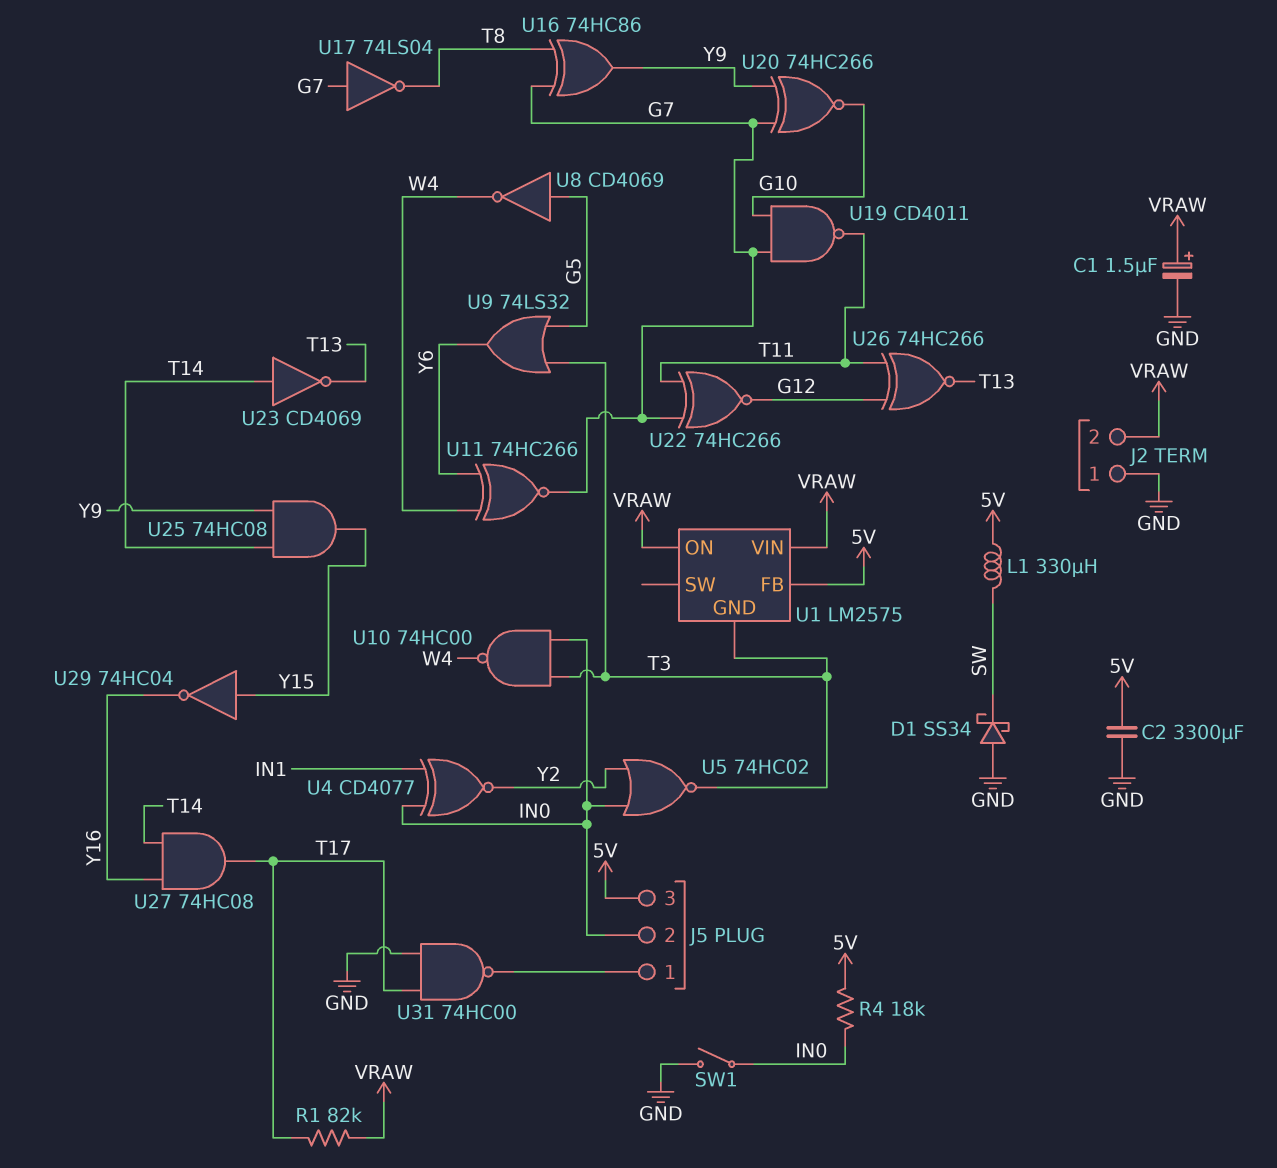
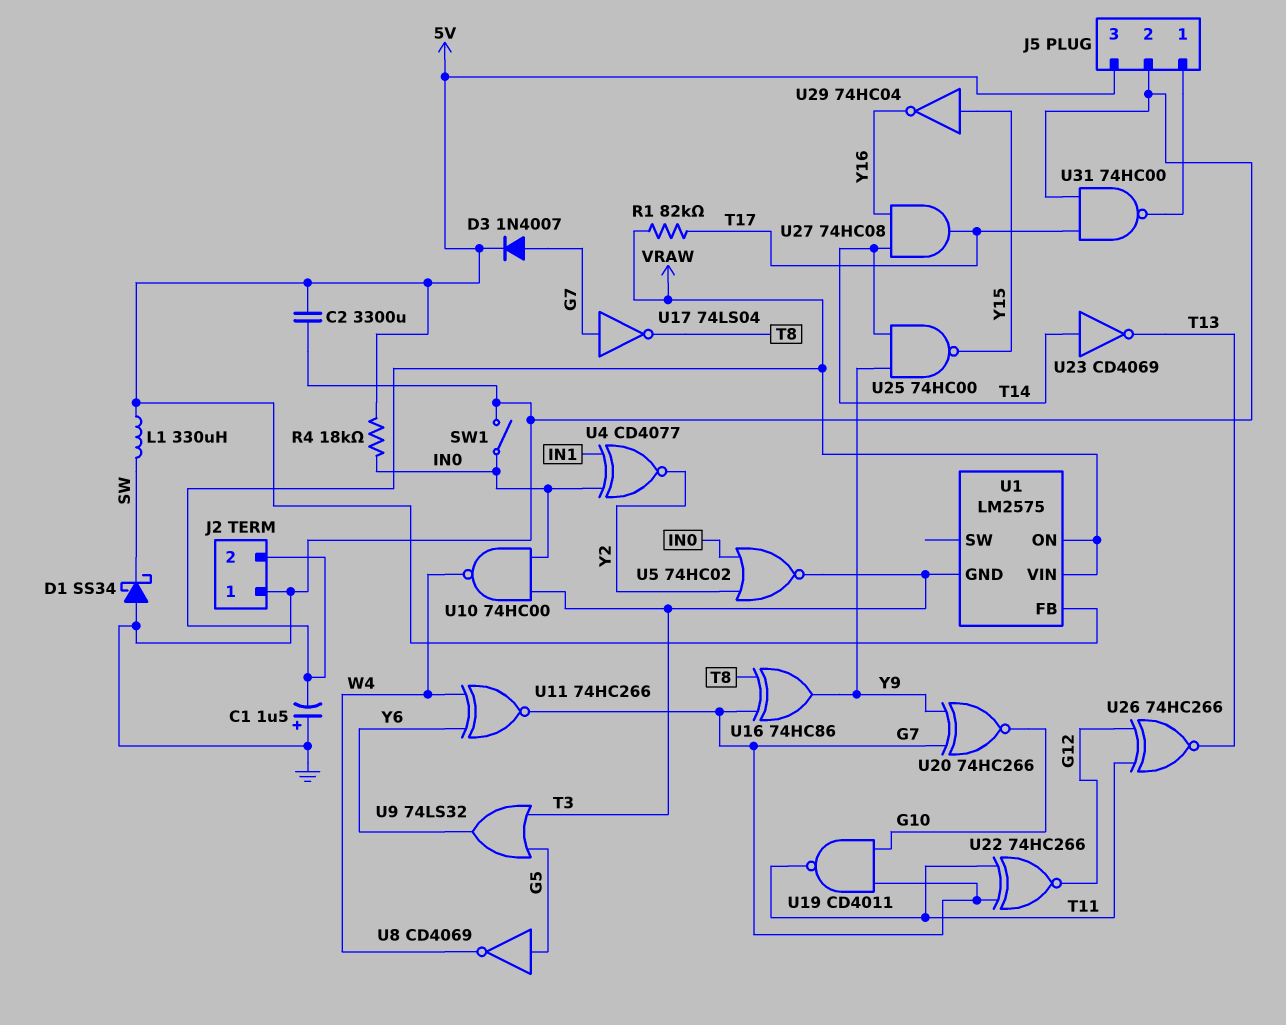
C1: 1.5uF (plus VRAW, minus GND) -> 1.5uF (plus GND, minus VRAW)
D3: none -> diode 1N4007 (A G7, K 5V)
J5 pin 2: IN0 -> GND
U25: AND 74HC08 (in T14, in Y9, out Y15) -> NAND 74HC00 (in T14, in Y9, out Y15)

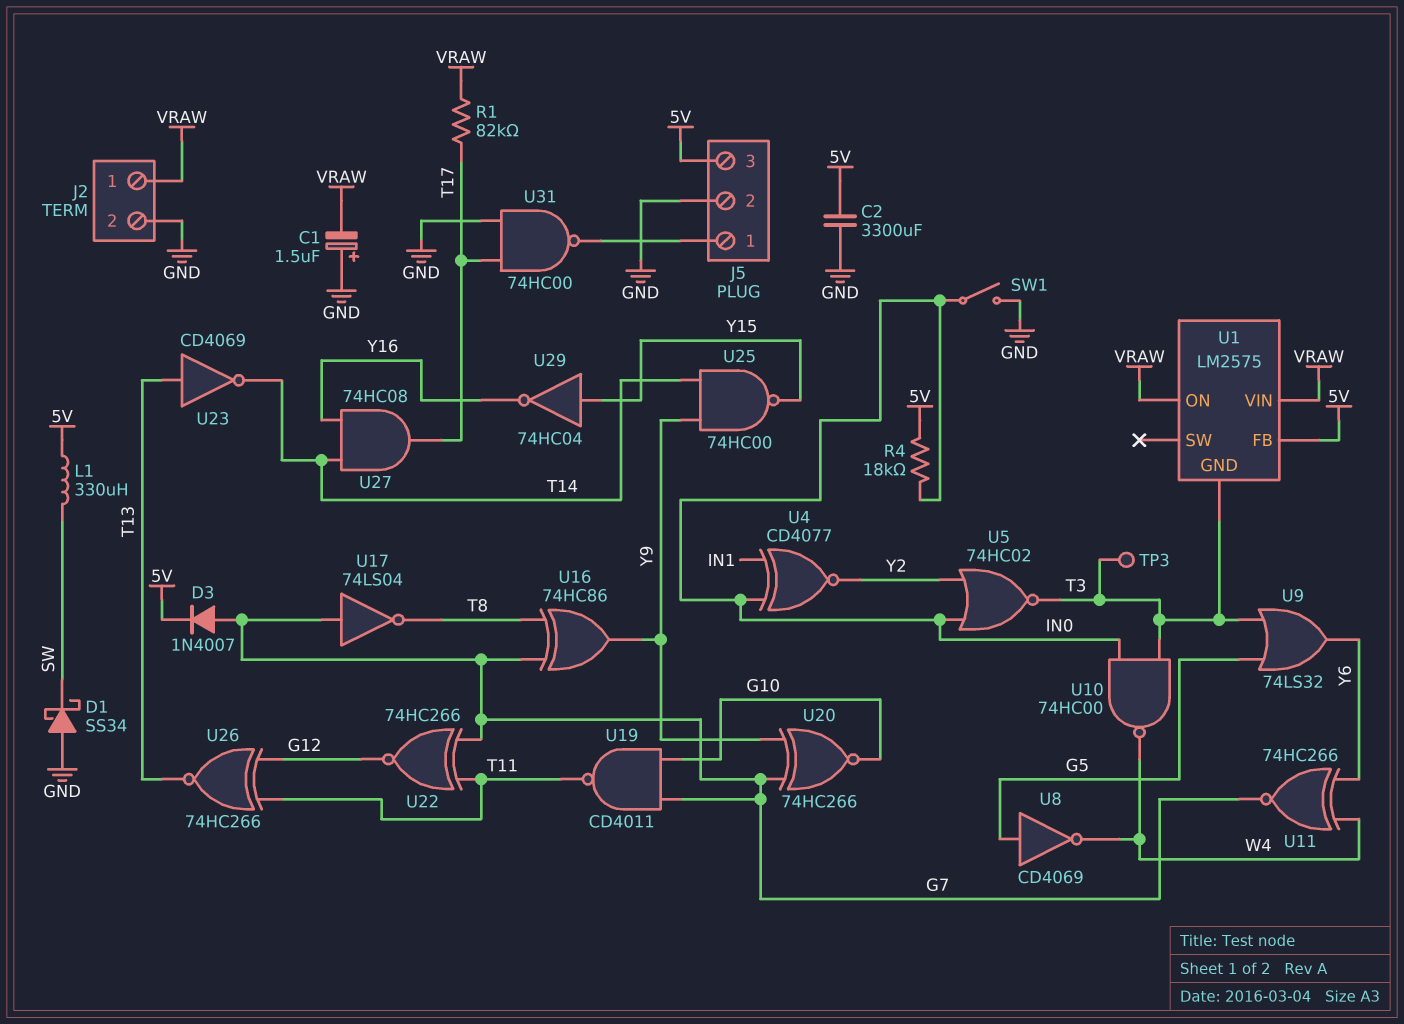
J2 pin 1: GND -> VRAW
J2 pin 2: VRAW -> GND
TP3: none -> test point (T3)
U23: NOT CD4069 (in T14, out T13) -> NOT CD4069 (in T13, out T14)

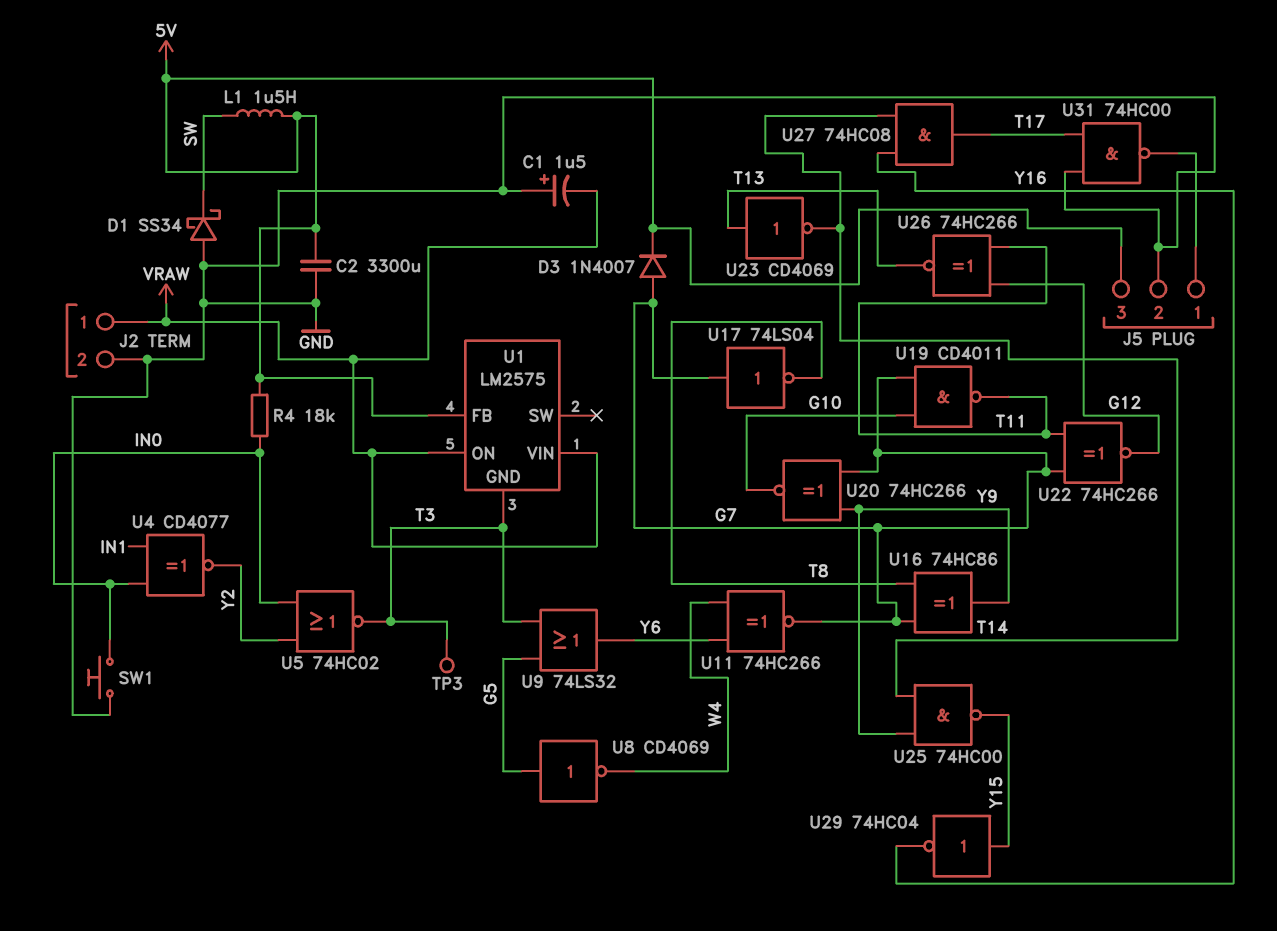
L1: 330uH (5V, SW) -> 1.5uH (5V, SW)
R1: 82k (T17, VRAW) -> none
SW1: switch (GND, IN0) -> button (GND, IN0)
U10: NAND 74HC00 (in IN0, in T3, out W4) -> none

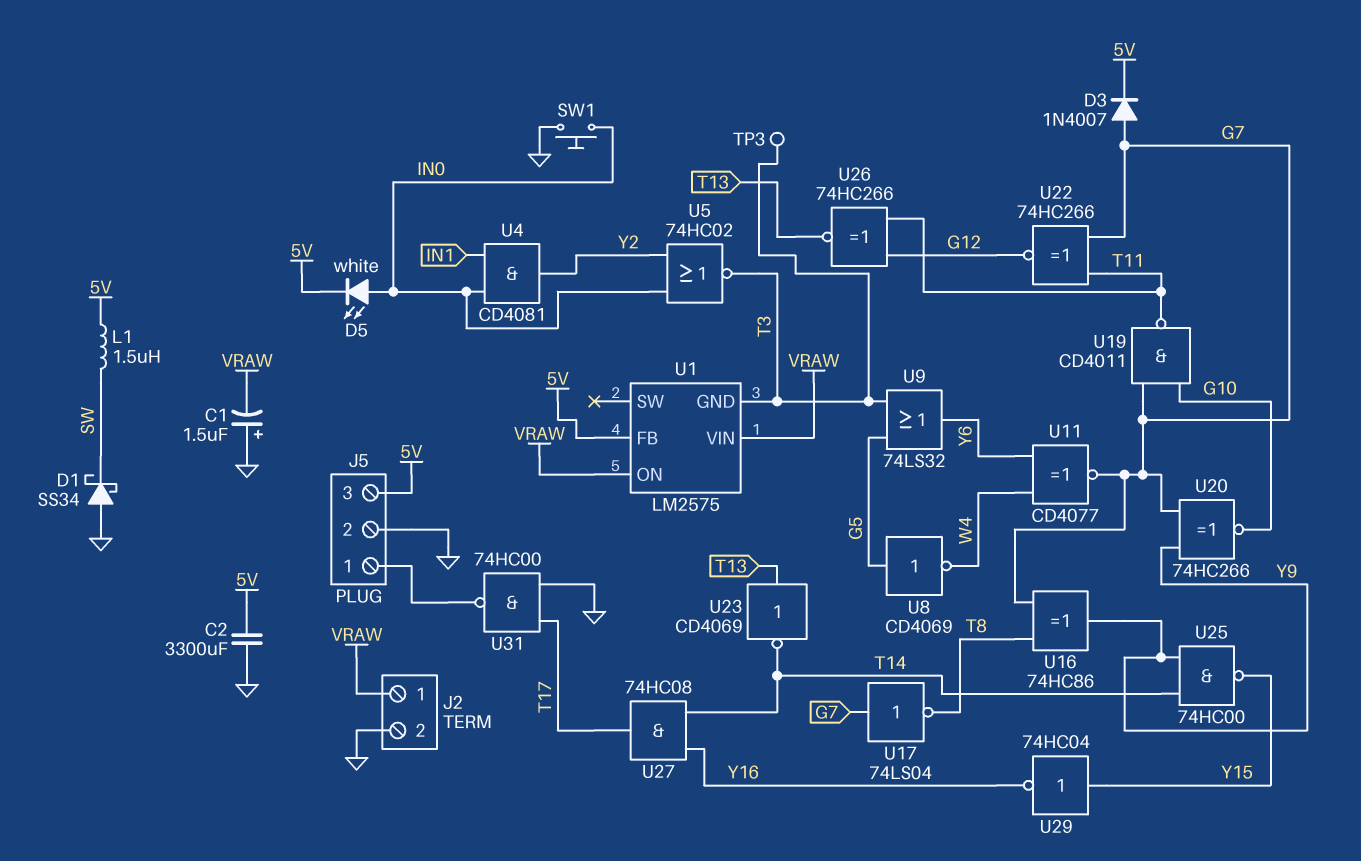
D5: none -> LED white (A IN0, K 5V)
R4: 18k (5V, IN0) -> none
U4: XNOR CD4077 (in IN0, in IN1, out Y2) -> AND CD4081 (in IN0, in IN1, out Y2)
U11: XNOR 74HC266 (in W4, in Y6, out G7) -> XNOR CD4077 (in W4, in Y6, out G7)

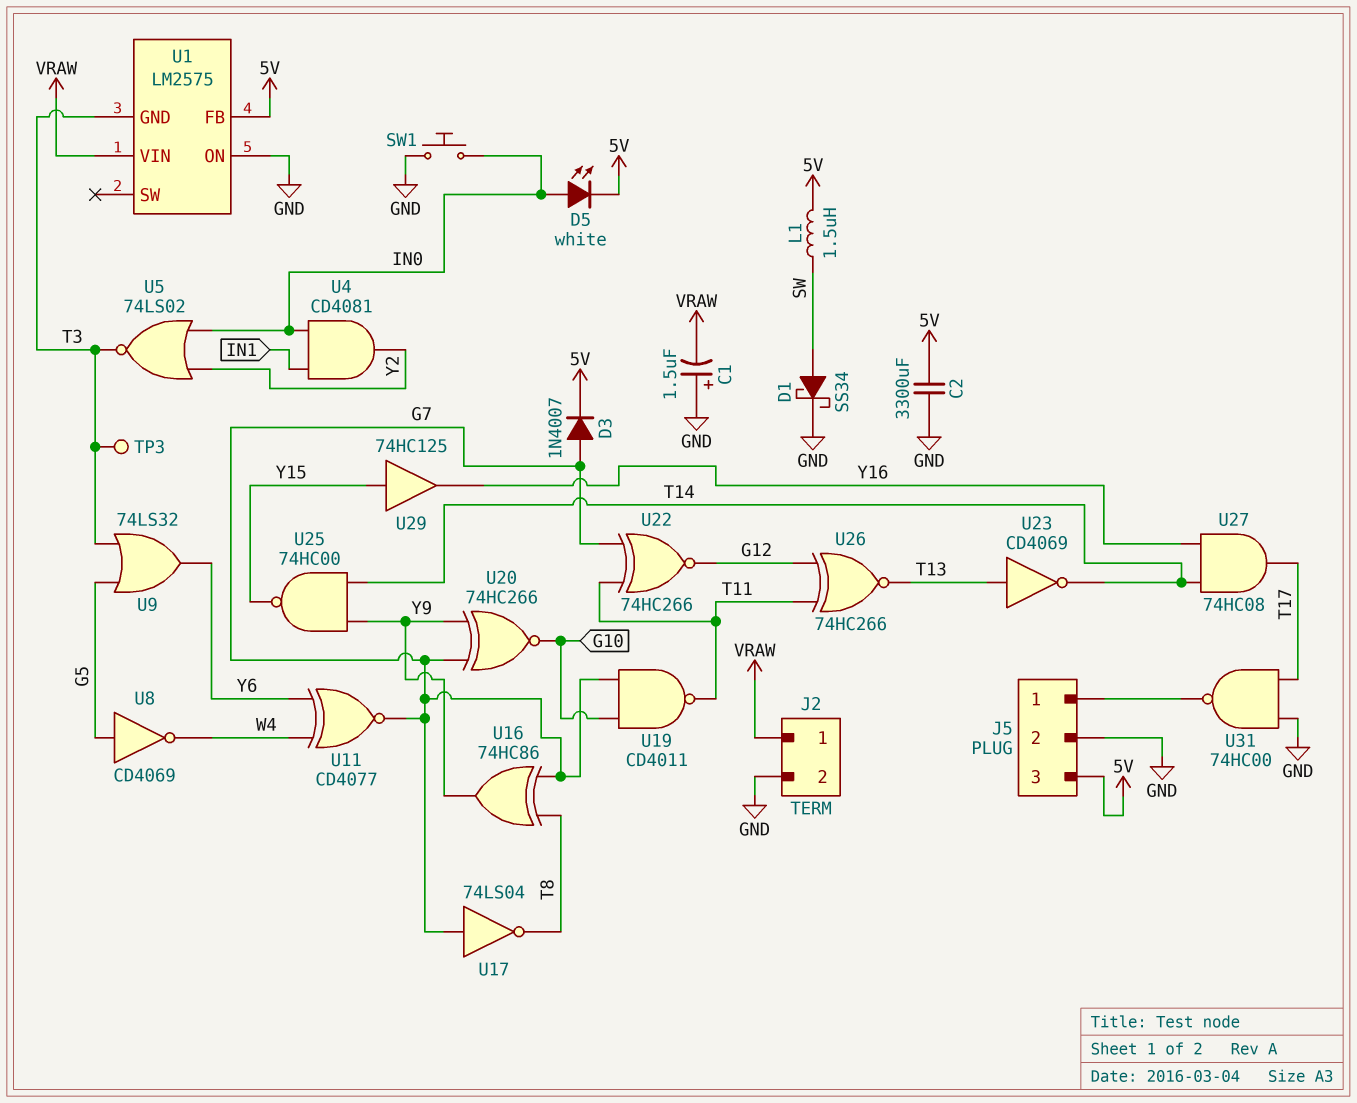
D1: schottky SS34 (A GND, K SW) -> schottky SS34 (A SW, K GND)
U1 pin ON: VRAW -> GND
U5: NOR 74HC02 (in IN0, in Y2, out T3) -> NOR 74LS02 (in IN0, in Y2, out T3)
U29: NOT 74HC04 (in Y15, out Y16) -> buffer 74HC125 (in Y15, out Y16)

